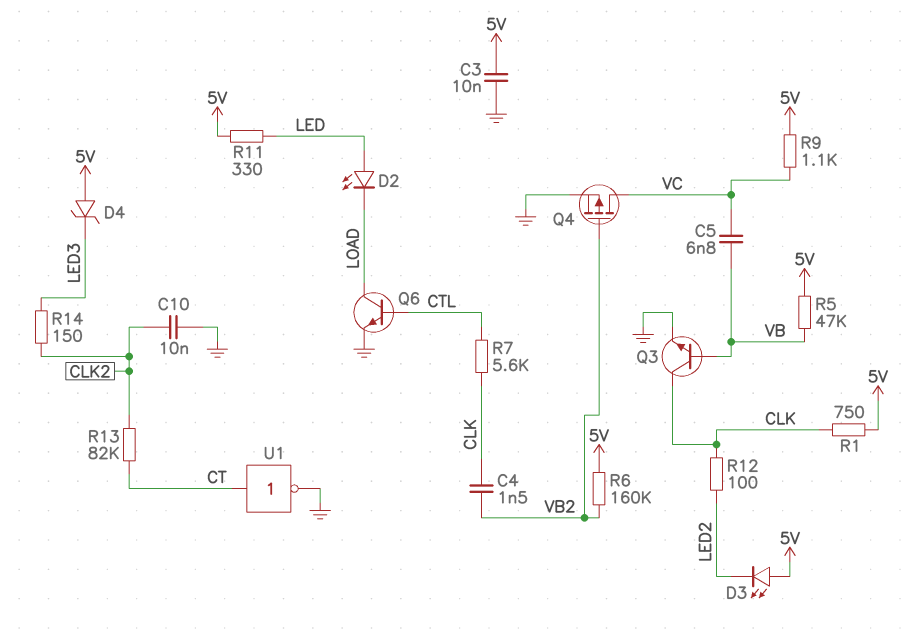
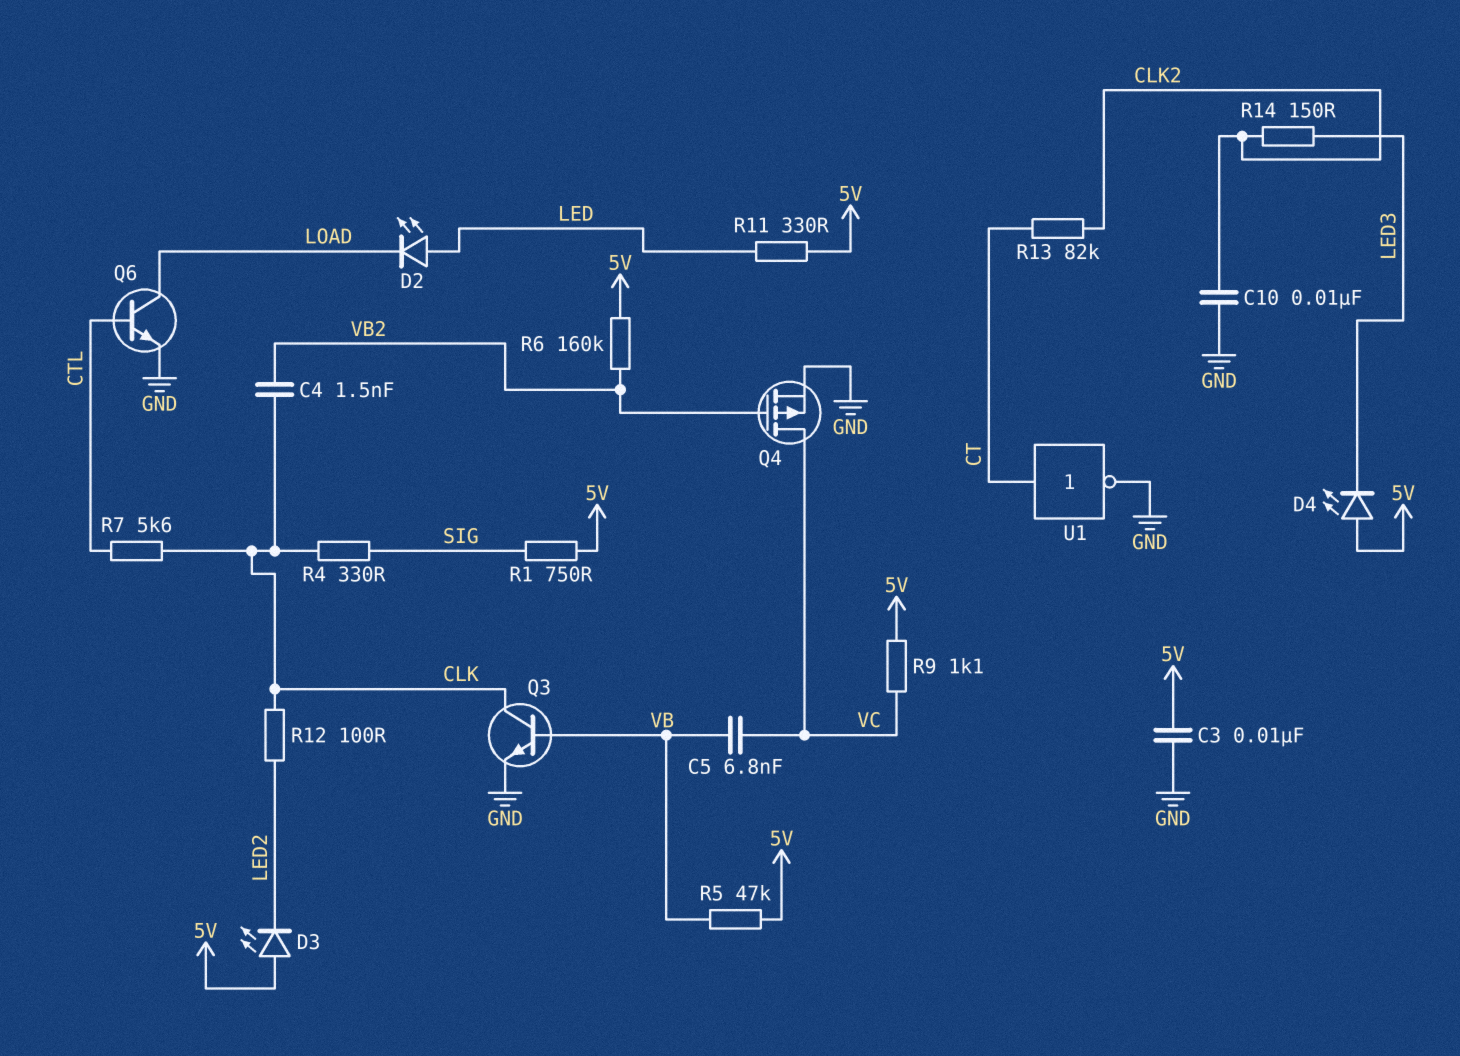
D4: zener (A 5V, K LED3) -> LED (A 5V, K LED3)
R1: 750 (5V, CLK) -> 750 (5V, SIG)
R4: none -> 330 (CLK, SIG)

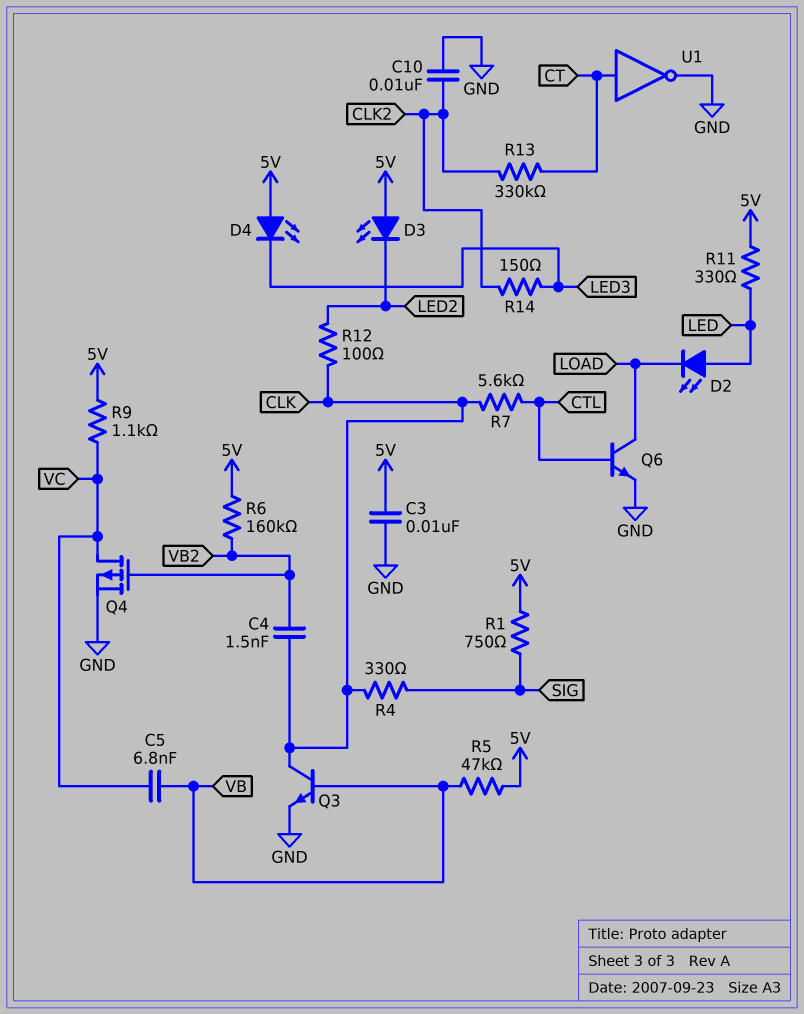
R13: 82k (CLK2, CT) -> 330k (CLK2, CT)

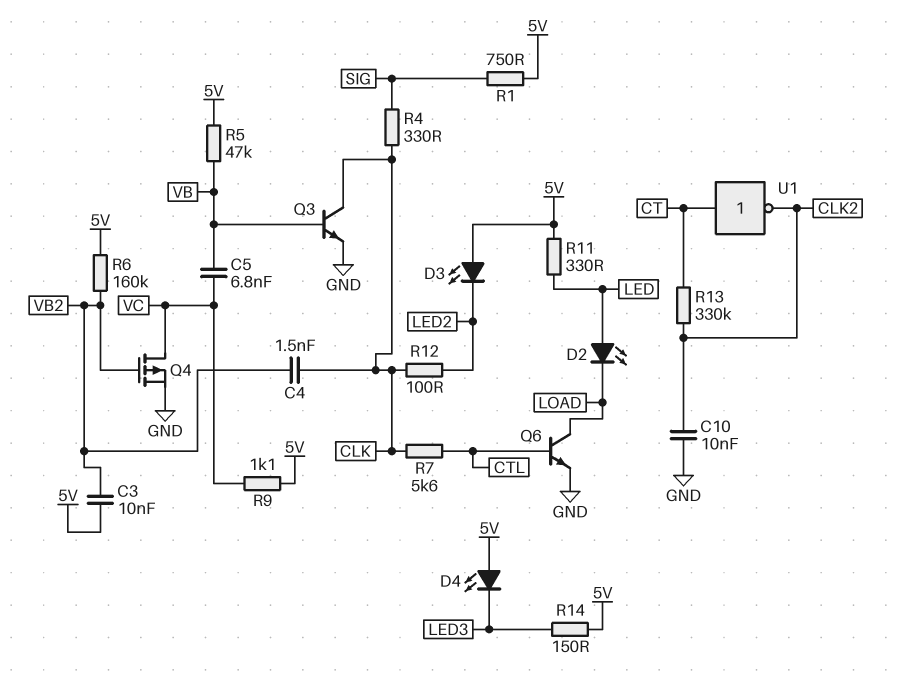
C3: 10nF (5V, GND) -> 10nF (5V, VB2)
R14: 150 (CLK2, LED3) -> 150 (5V, LED3)
U1: NOT (in CT, out GND) -> NOT (in CT, out CLK2)

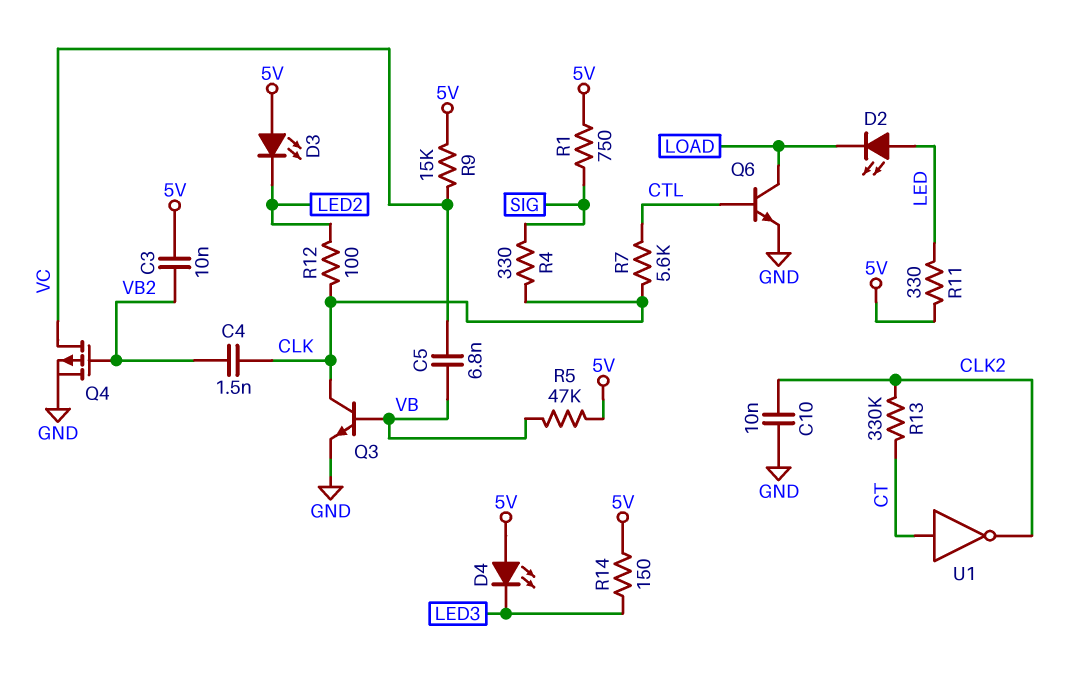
R6: 160k (5V, VB2) -> none
R9: 1.1k (5V, VC) -> 15k (5V, VC)

